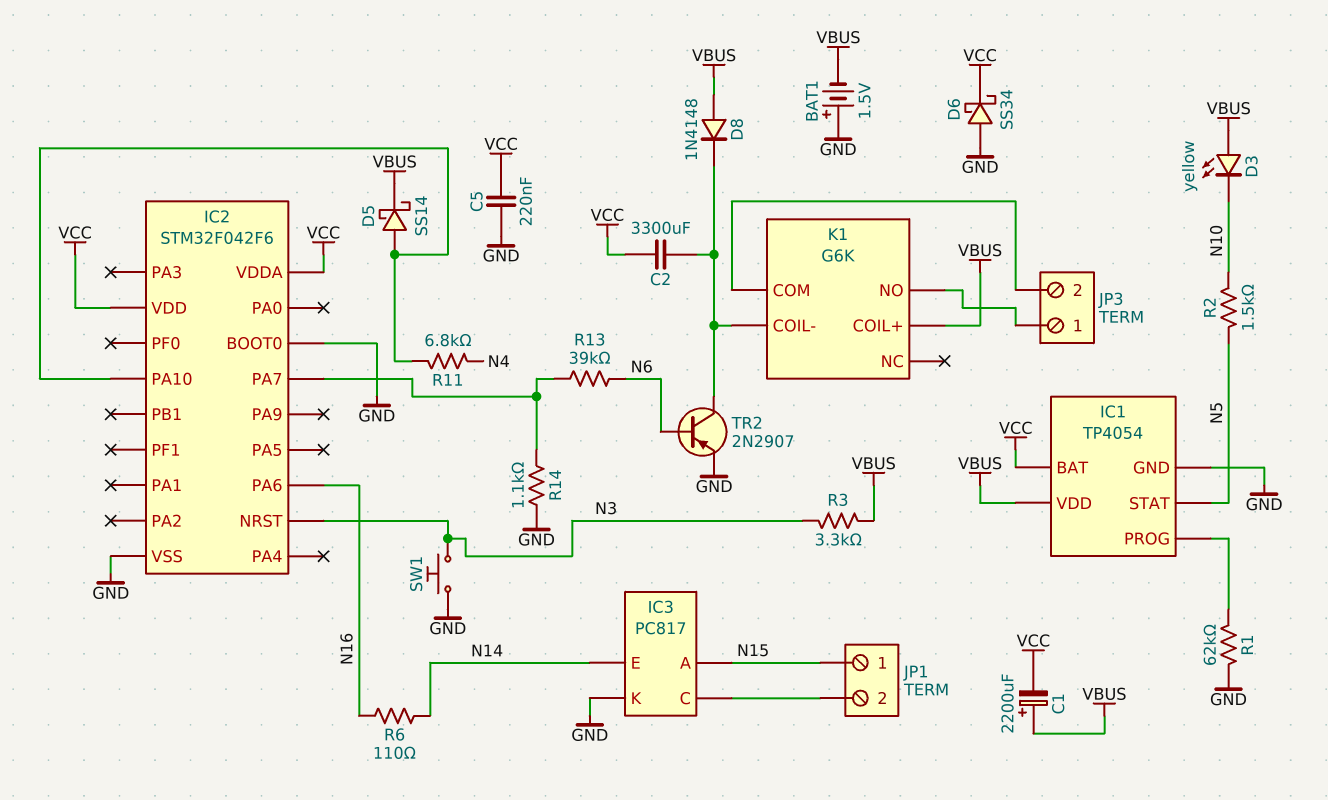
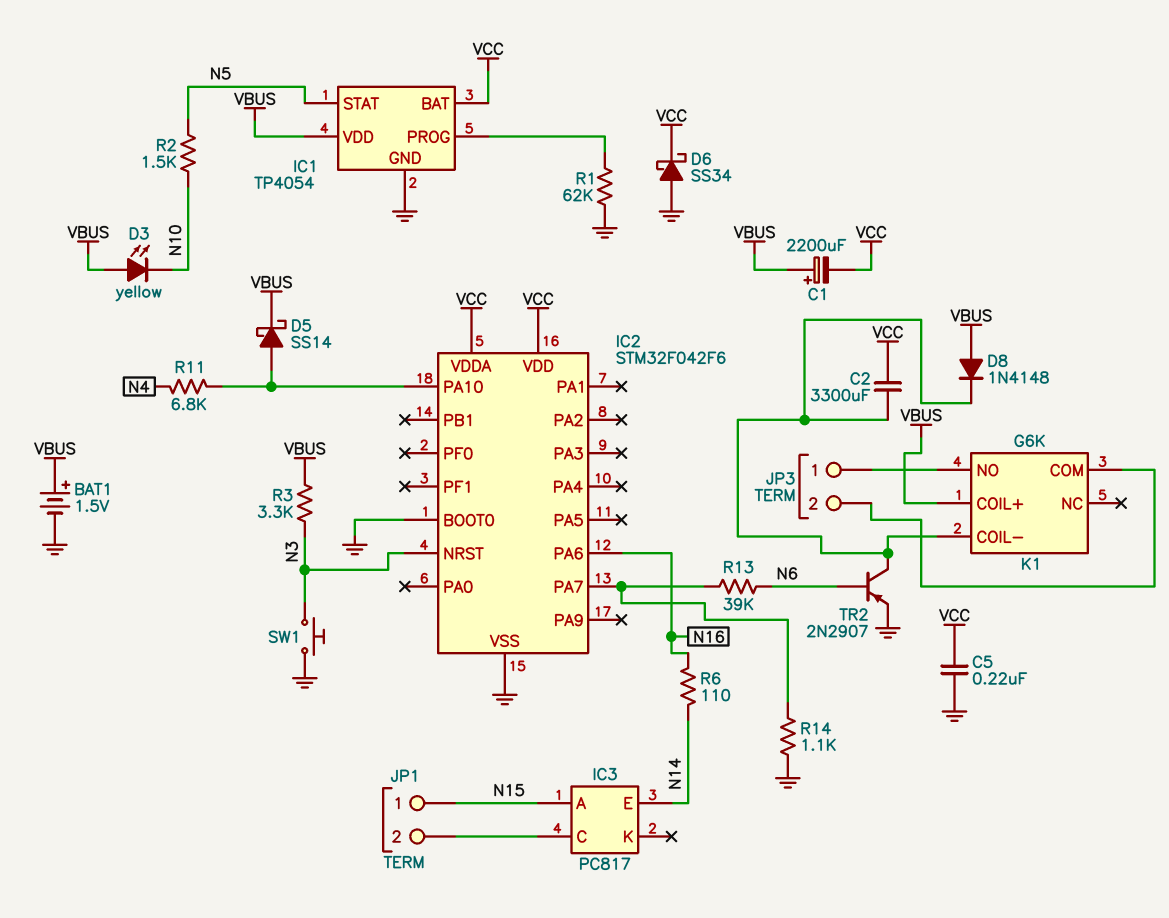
BAT1: 1.5V (plus GND, minus VBUS) -> 1.5V (plus VBUS, minus GND)
IC3 pin K: GND -> none

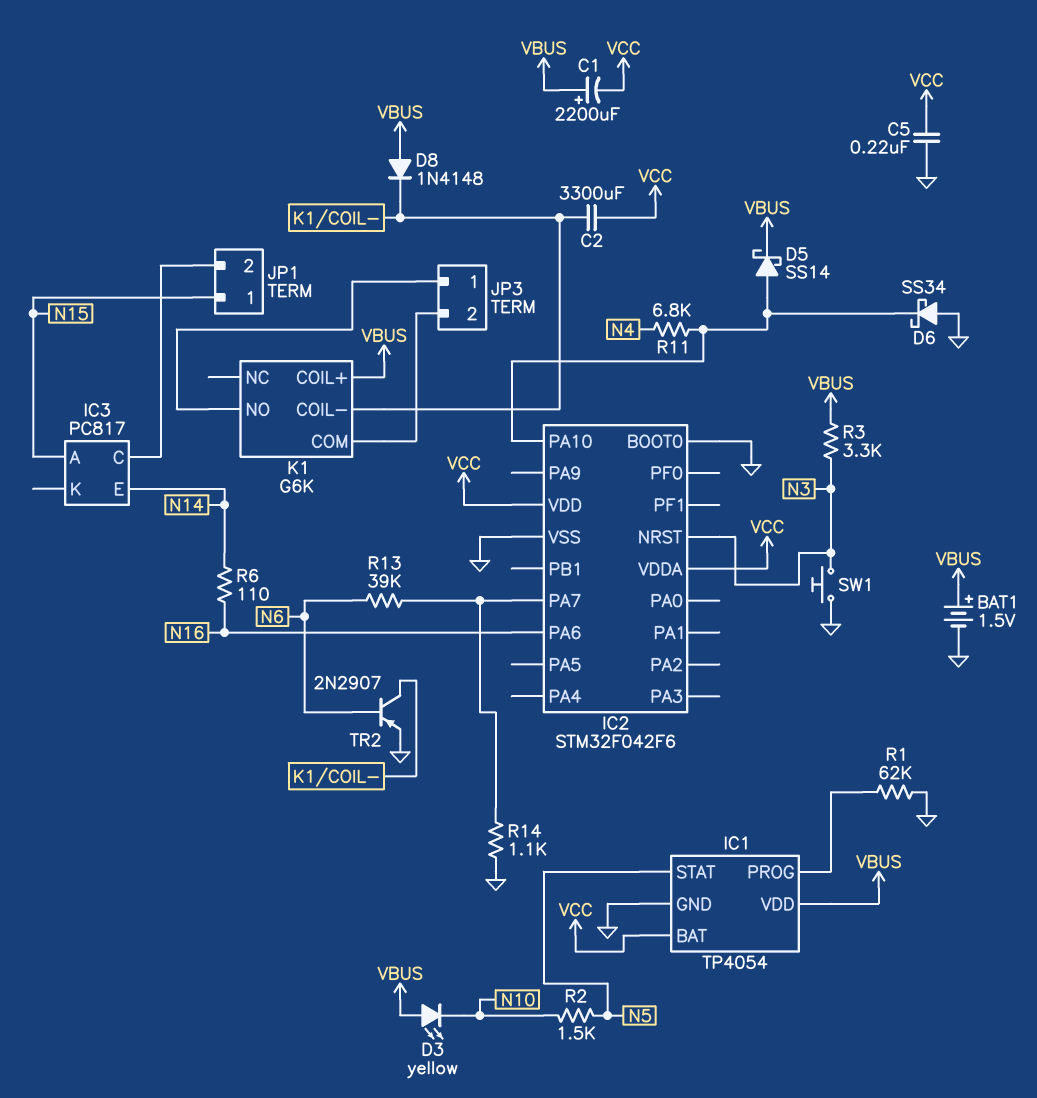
D6: schottky SS34 (A GND, K VCC) -> schottky SS34 (A GND, K IC2/PA10)

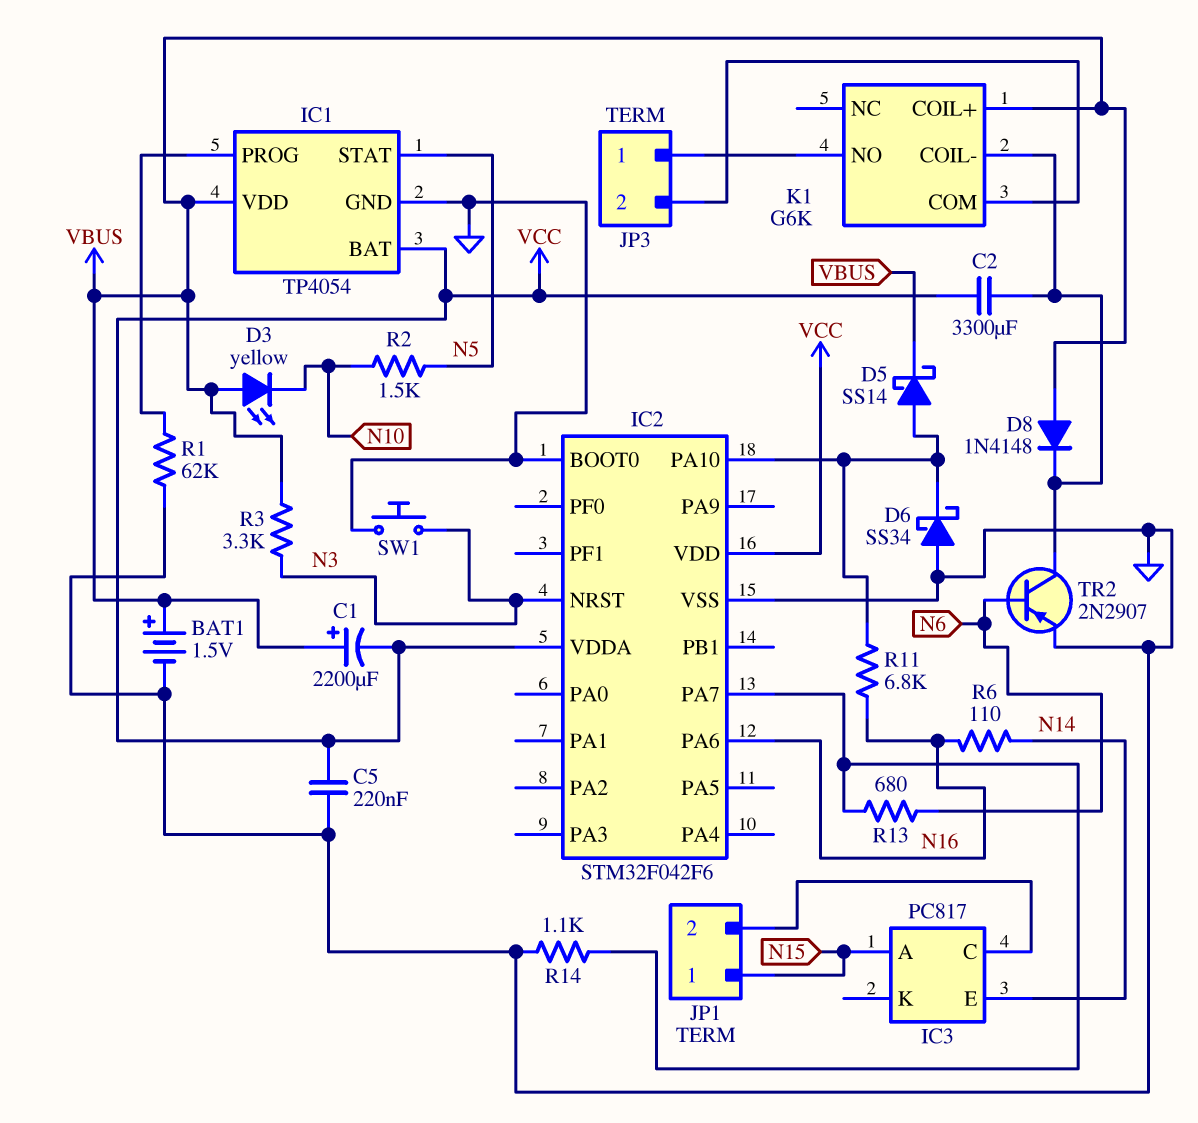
R11: 6.8k (IC2/PA10, N4) -> 6.8k (IC2/PA10, N16)
R13: 39k (IC2/PA7, N6) -> 680 (IC2/PA7, N6)

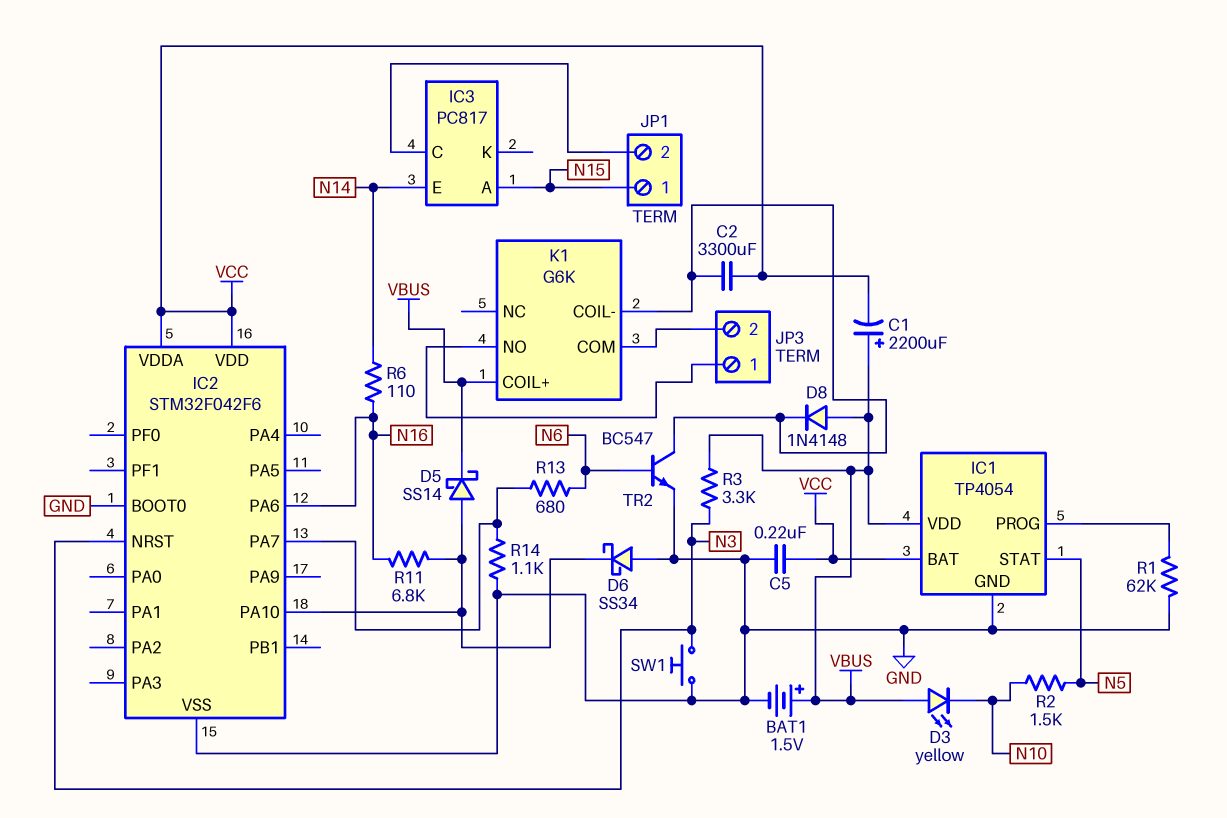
TR2: PNP 2N2907 (B N6, C K1/COIL-, E GND) -> NPN BC547 (B N6, C K1/COIL-, E GND)

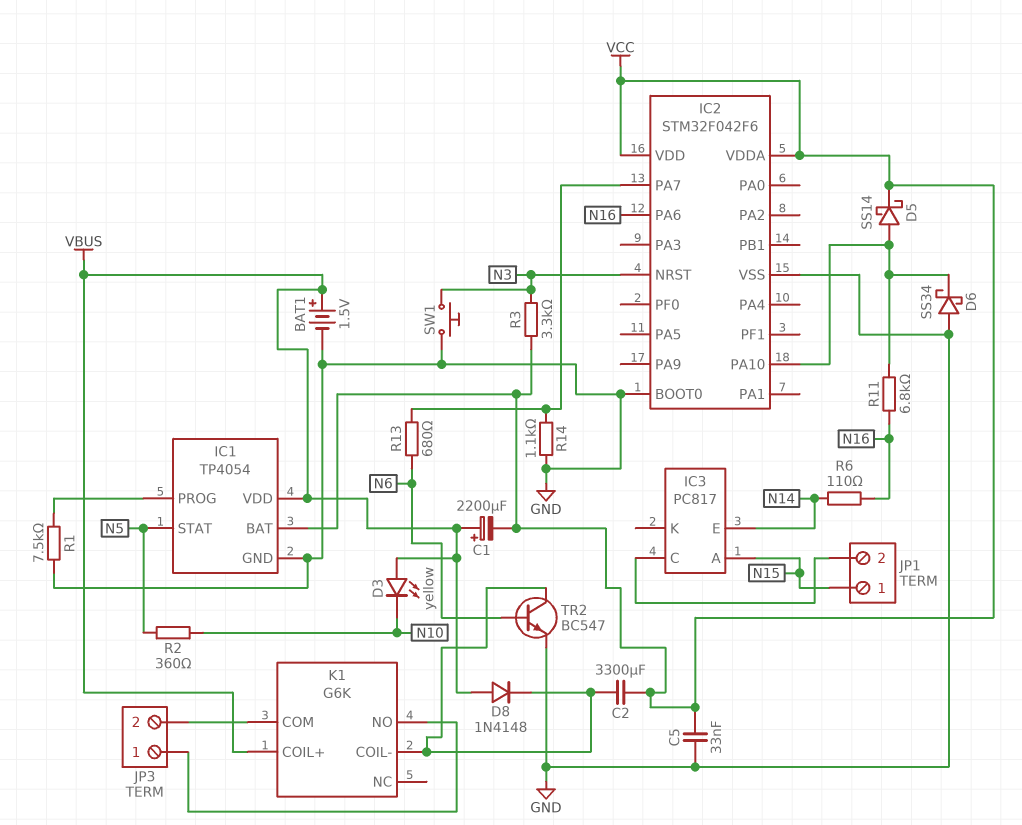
C5: 220nF (GND, VCC) -> 33nF (GND, VCC)
D5: schottky SS14 (A IC2/PA10, K VBUS) -> schottky SS14 (A IC2/PA10, K VCC)
R1: 62k (GND, IC1/PROG) -> 7.5k (GND, IC1/PROG)
R2: 1.5k (N5, N10) -> 360 (N5, N10)
R3: 3.3k (N3, VBUS) -> 3.3k (N3, VCC)

